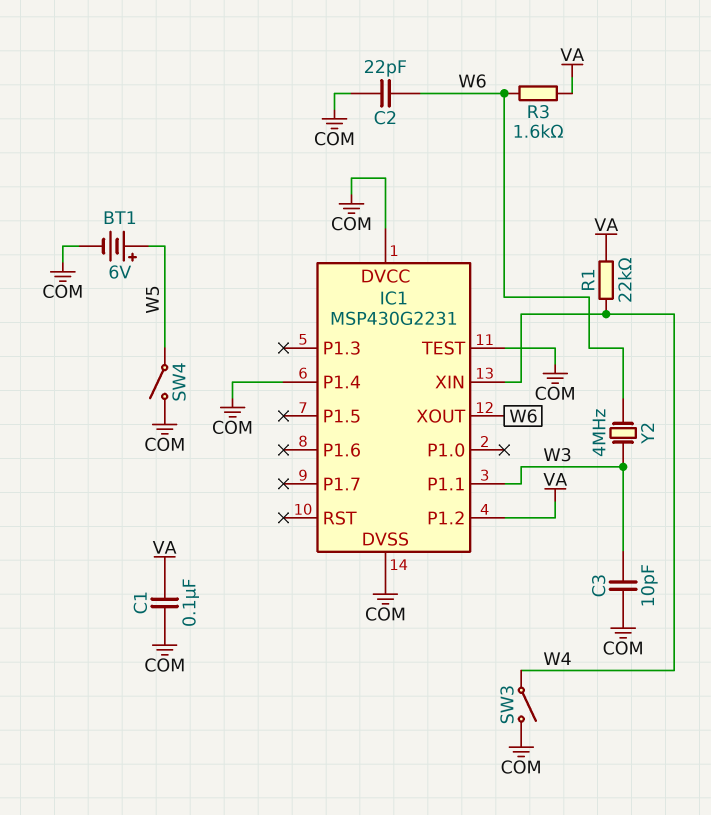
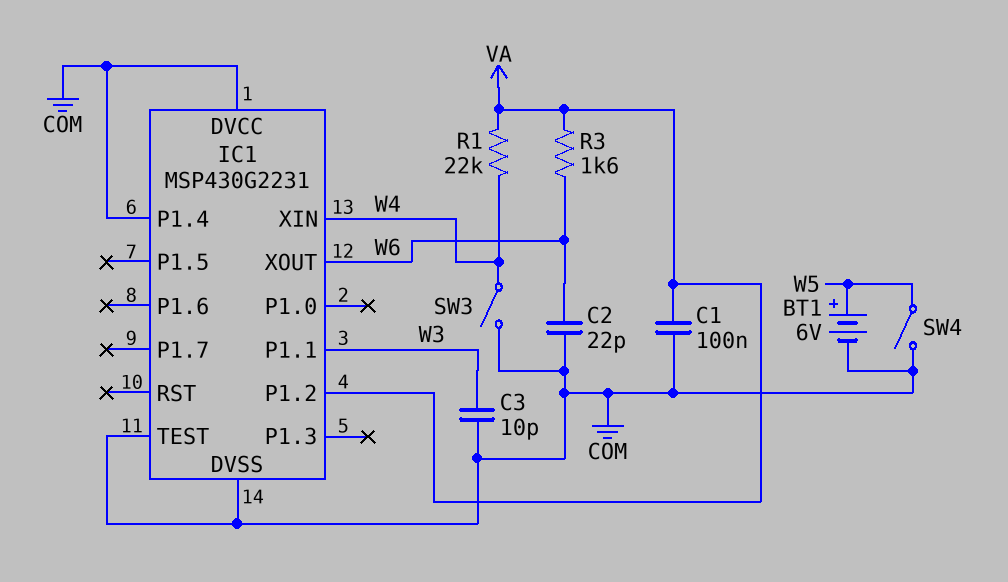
Y2: 4MHz (W3, W6) -> none

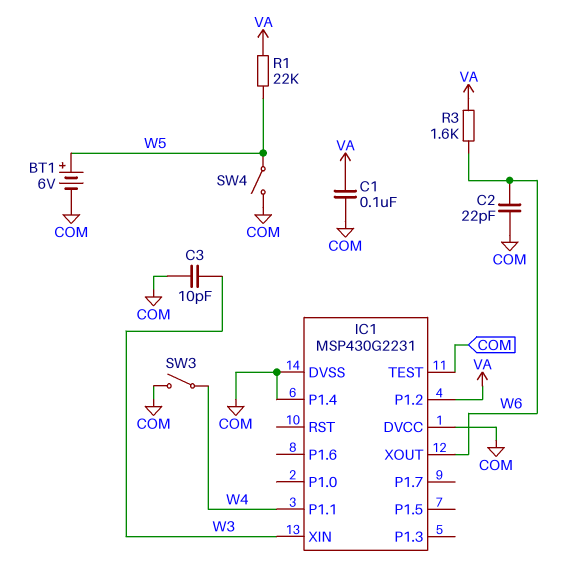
IC1 pin P1.1: W3 -> W4
IC1 pin XIN: W4 -> W3
R1: 22k (VA, W4) -> 22k (VA, W5)

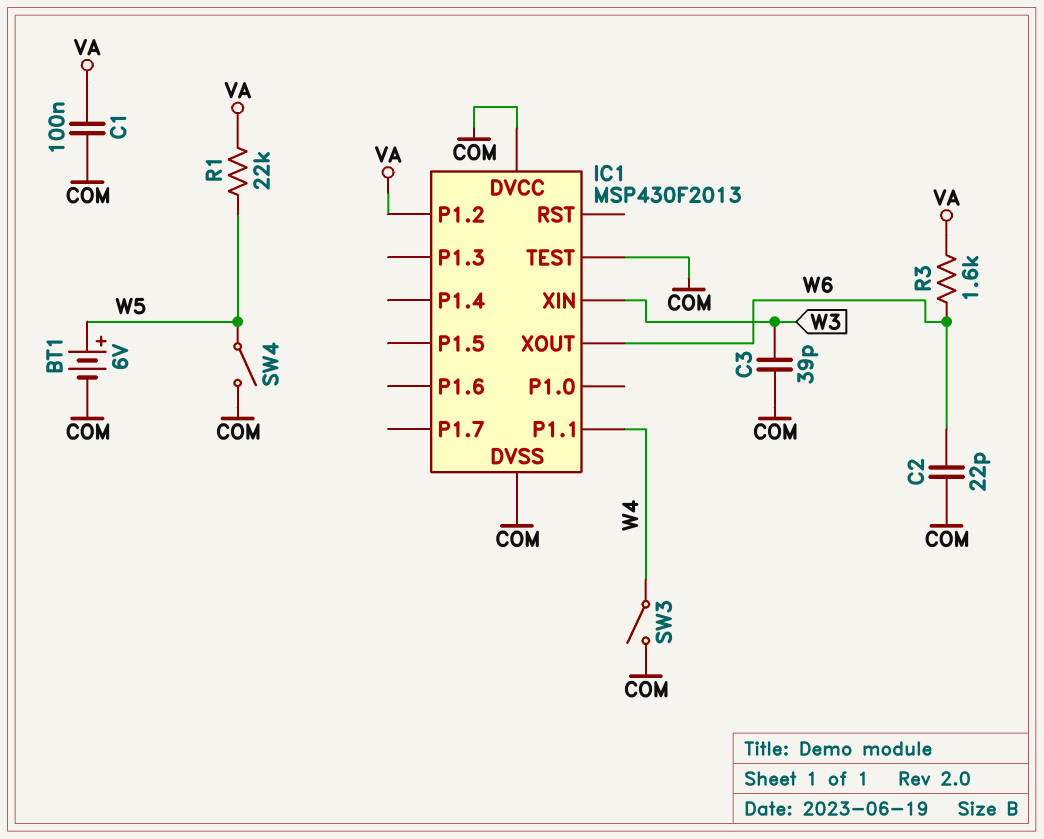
C3: 10pF (COM, W3) -> 39pF (COM, W3)
IC1: MSP430G2231 -> MSP430F2013
IC1 pin P1.4: COM -> none

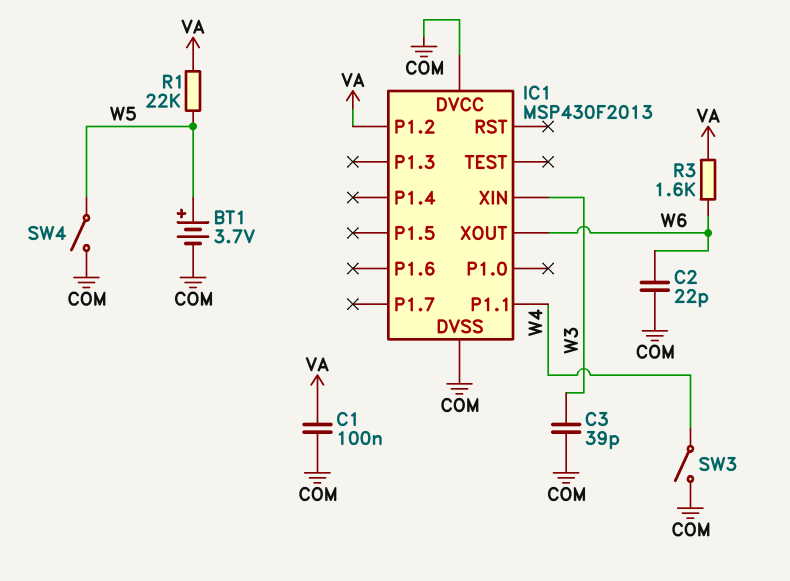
BT1: 6V (plus W5, minus COM) -> 3.7V (plus W5, minus COM)
IC1 pin TEST: COM -> none

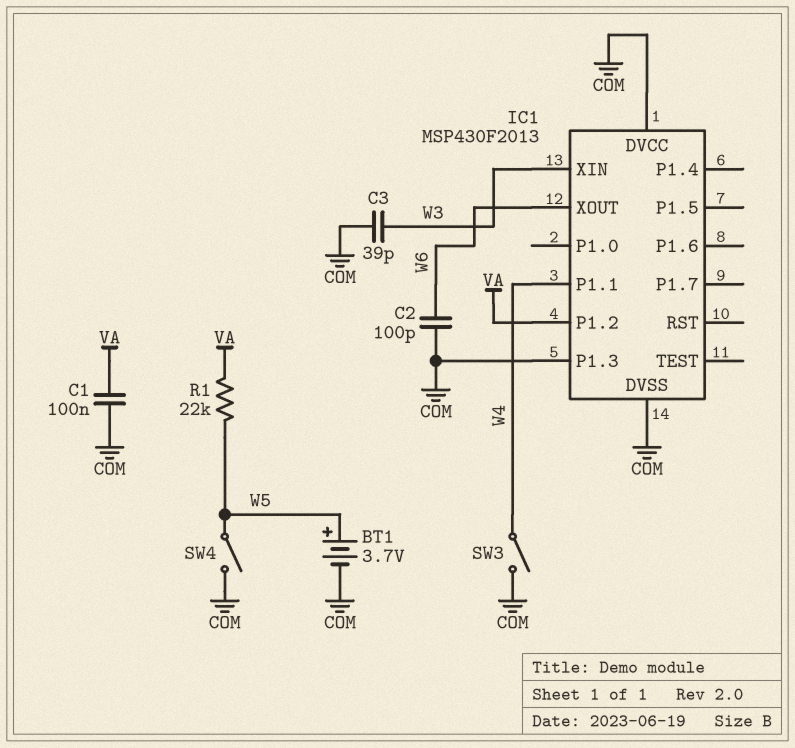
C2: 22pF (COM, W6) -> 100pF (COM, W6)
IC1 pin P1.3: none -> COM
R3: 1.6k (VA, W6) -> none

